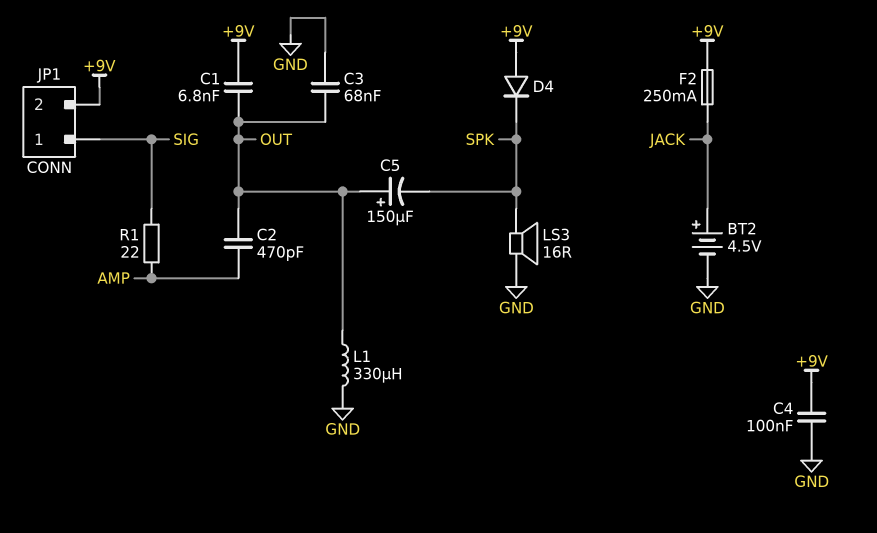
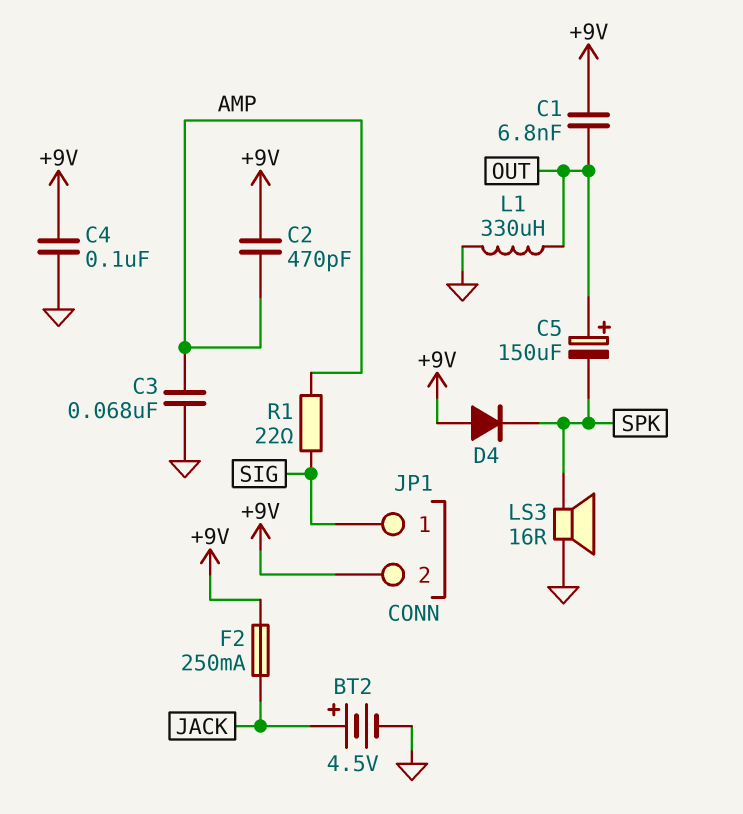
C2: 470pF (AMP, OUT) -> 470pF (+9V, AMP)
C3: 68nF (GND, OUT) -> 68nF (AMP, GND)

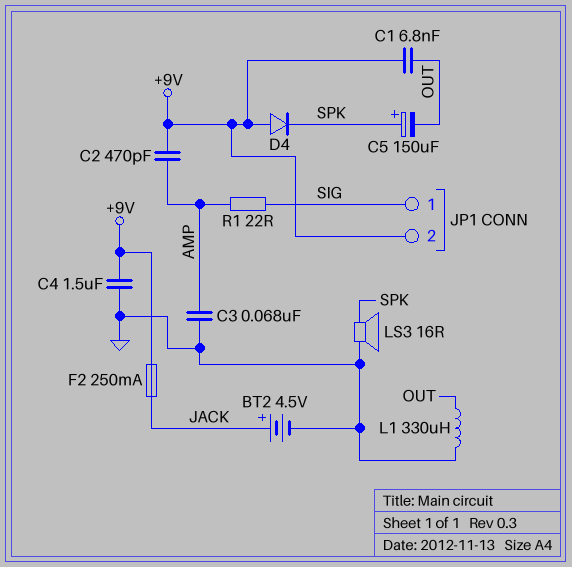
C4: 100nF (+9V, GND) -> 1.5uF (+9V, GND)
C5: 150uF (plus OUT, minus SPK) -> 150uF (plus SPK, minus OUT)

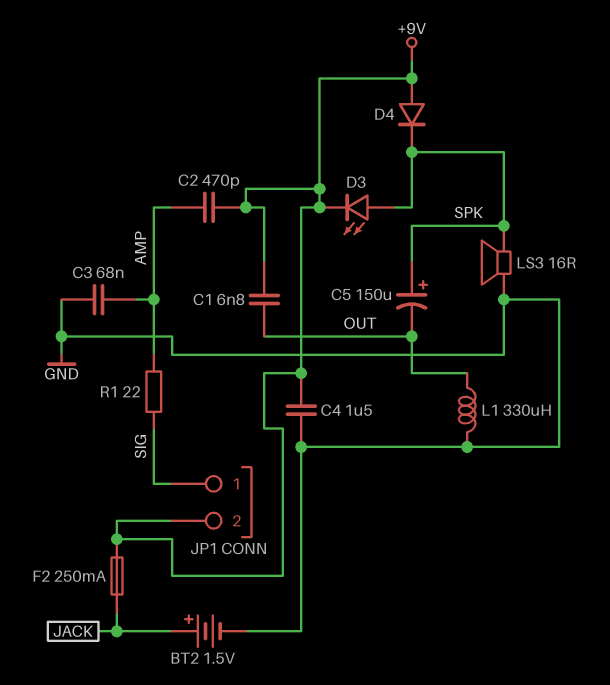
BT2: 4.5V (plus JACK, minus GND) -> 1.5V (plus JACK, minus GND)
D3: none -> LED (A SPK, K +9V)

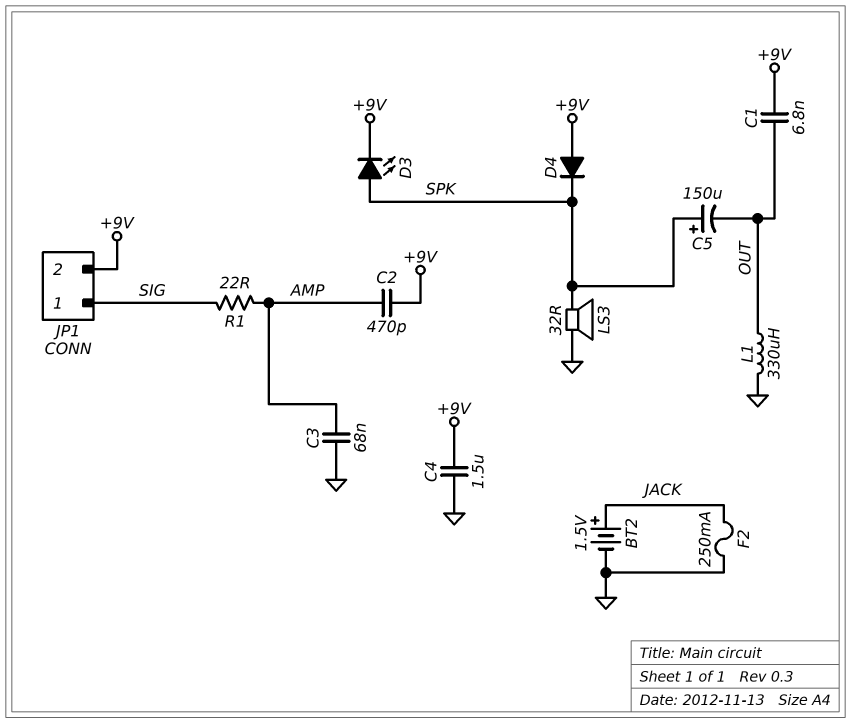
F2: 250mA (+9V, JACK) -> 250mA (GND, JACK)
LS3: speaker 16R (GND, SPK) -> speaker 32R (GND, SPK)

